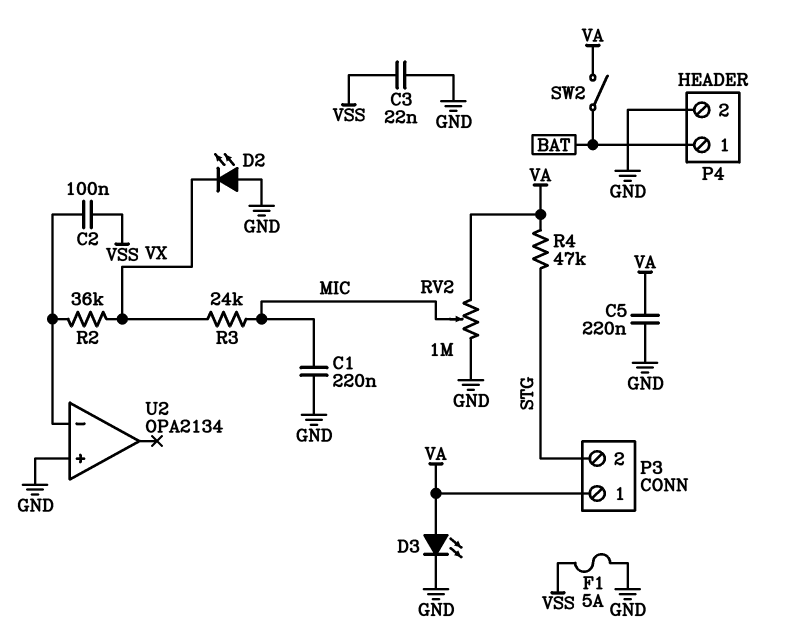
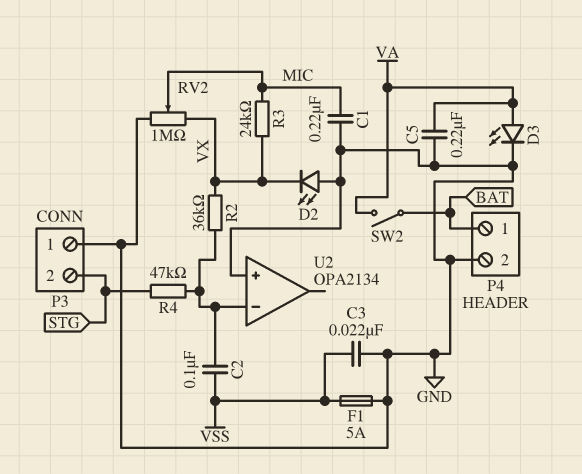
P3 pin 1: VA -> GND
R4: 47k (STG, VA) -> 47k (STG, U2/in-)
RV2: 1M (GND, VA, wiper MIC) -> 1M (GND, VX, wiper MIC)

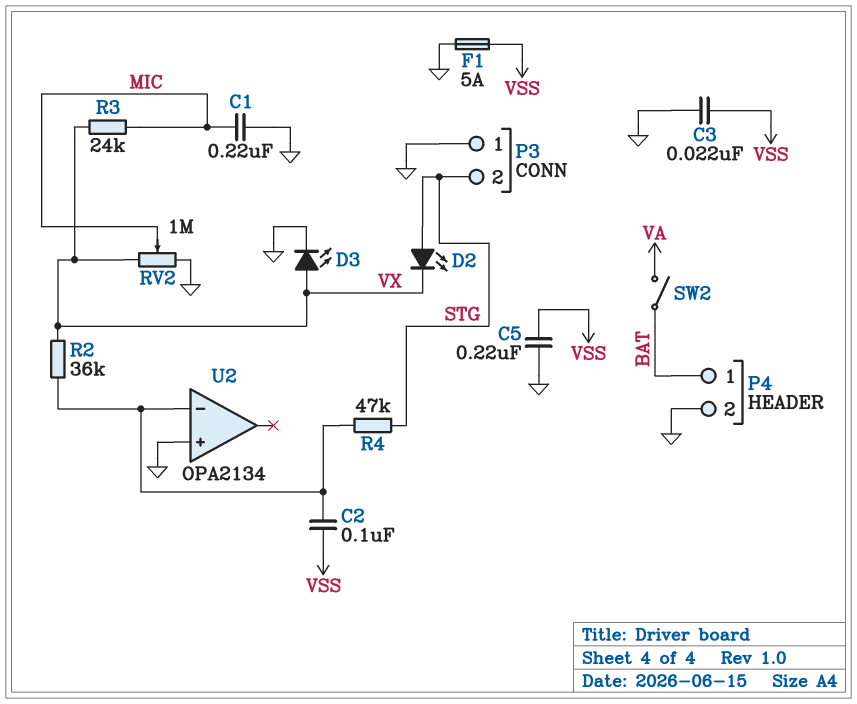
C5: 220nF (GND, VA) -> 220nF (GND, VSS)
D2: LED (A GND, K VX) -> LED (A STG, K VX)
D3: LED (A VA, K GND) -> LED (A VX, K GND)

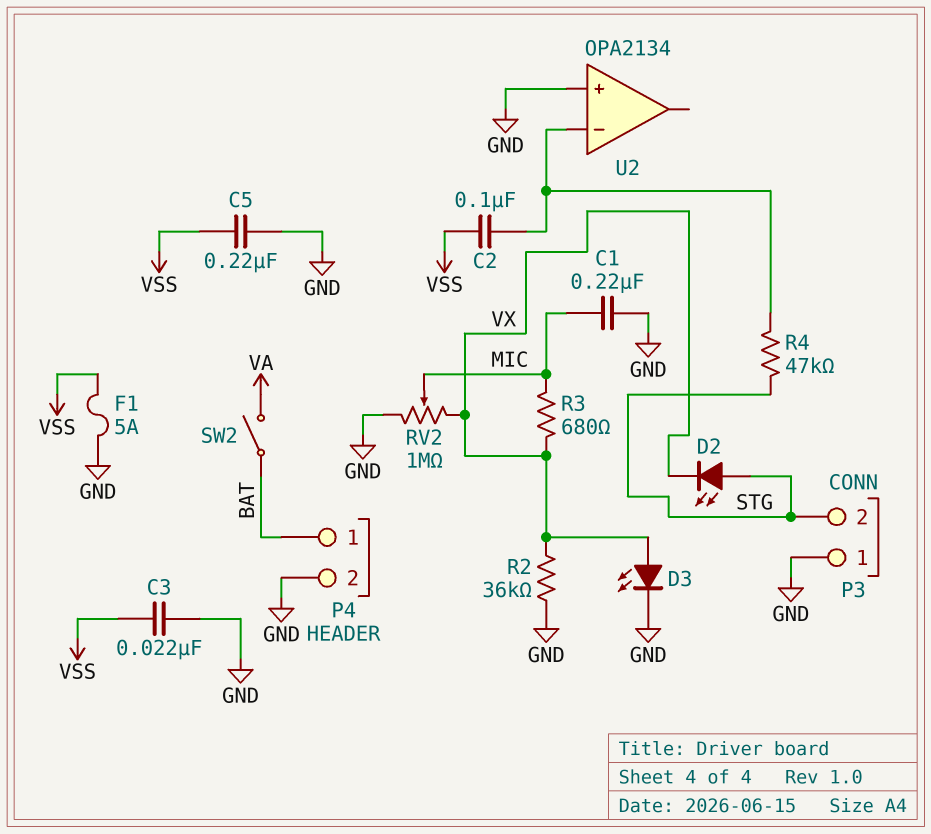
R2: 36k (U2/in-, VX) -> 36k (GND, VX)
R3: 24k (MIC, VX) -> 680 (MIC, VX)

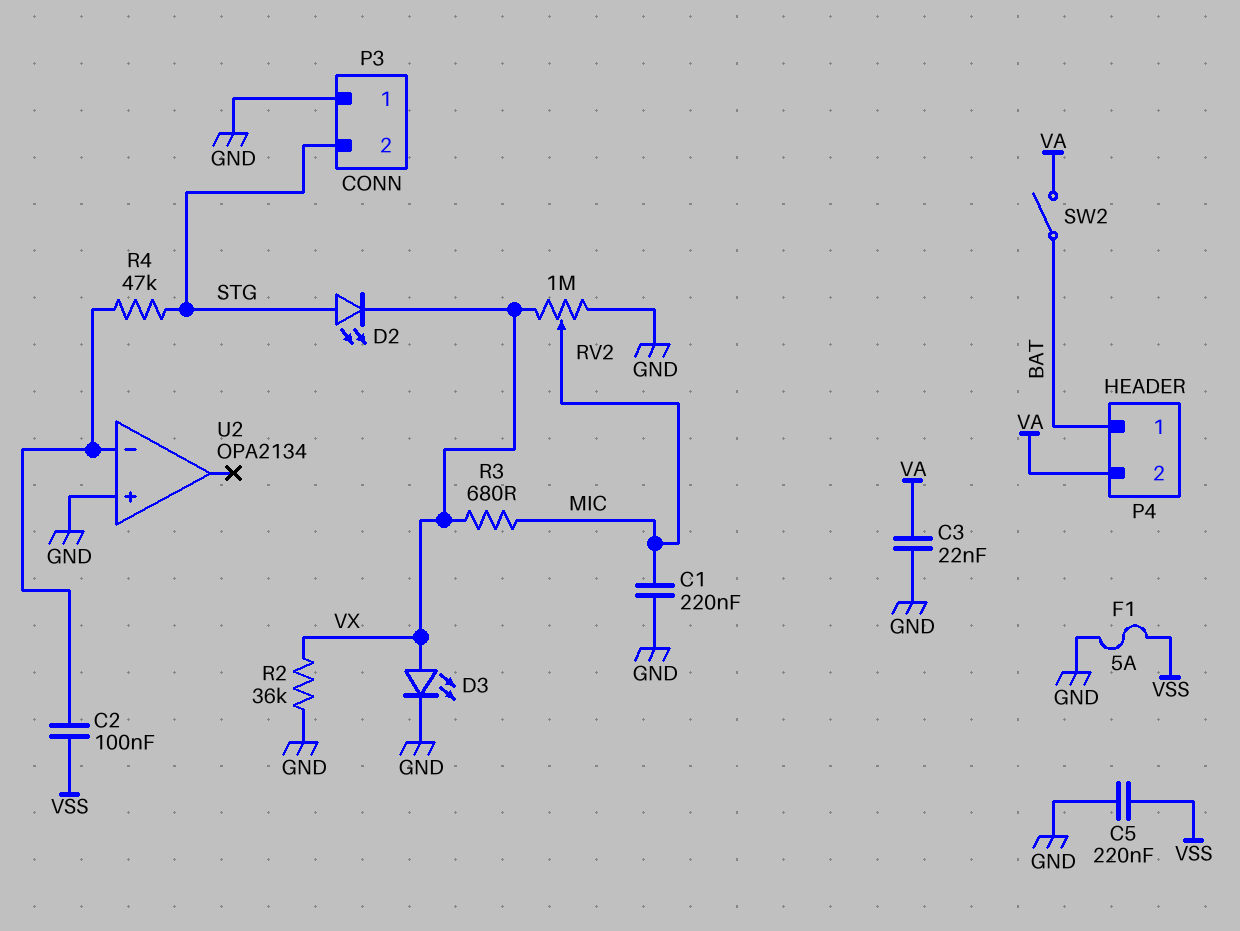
C3: 22nF (GND, VSS) -> 22nF (GND, VA)
P4 pin 2: GND -> VA

